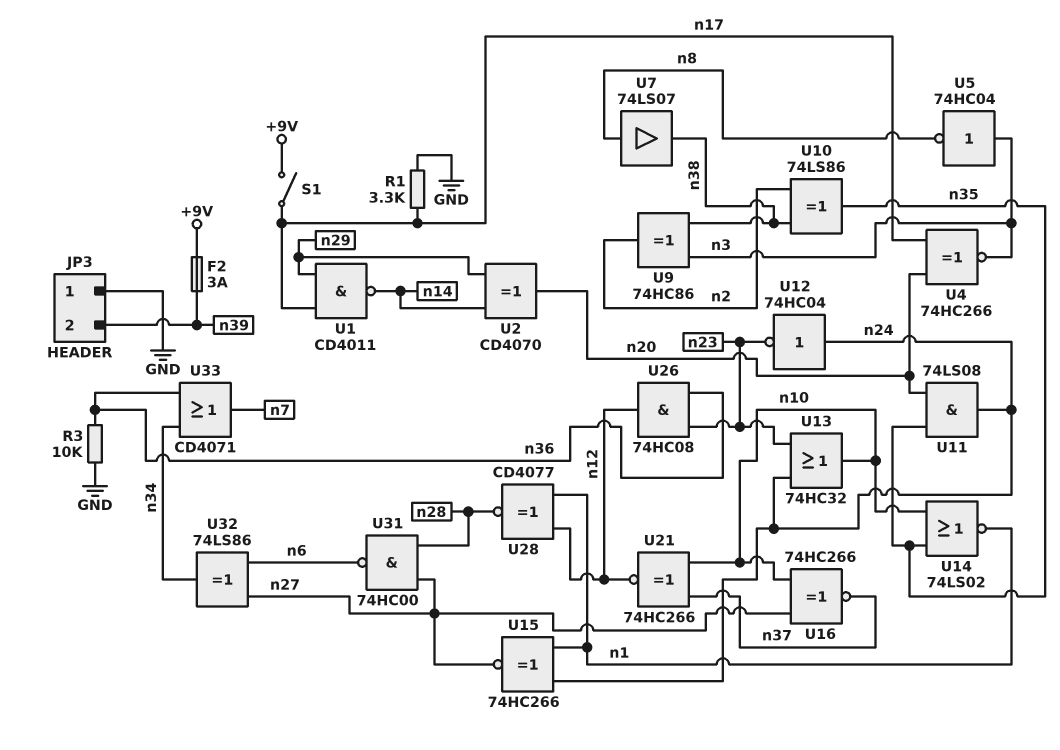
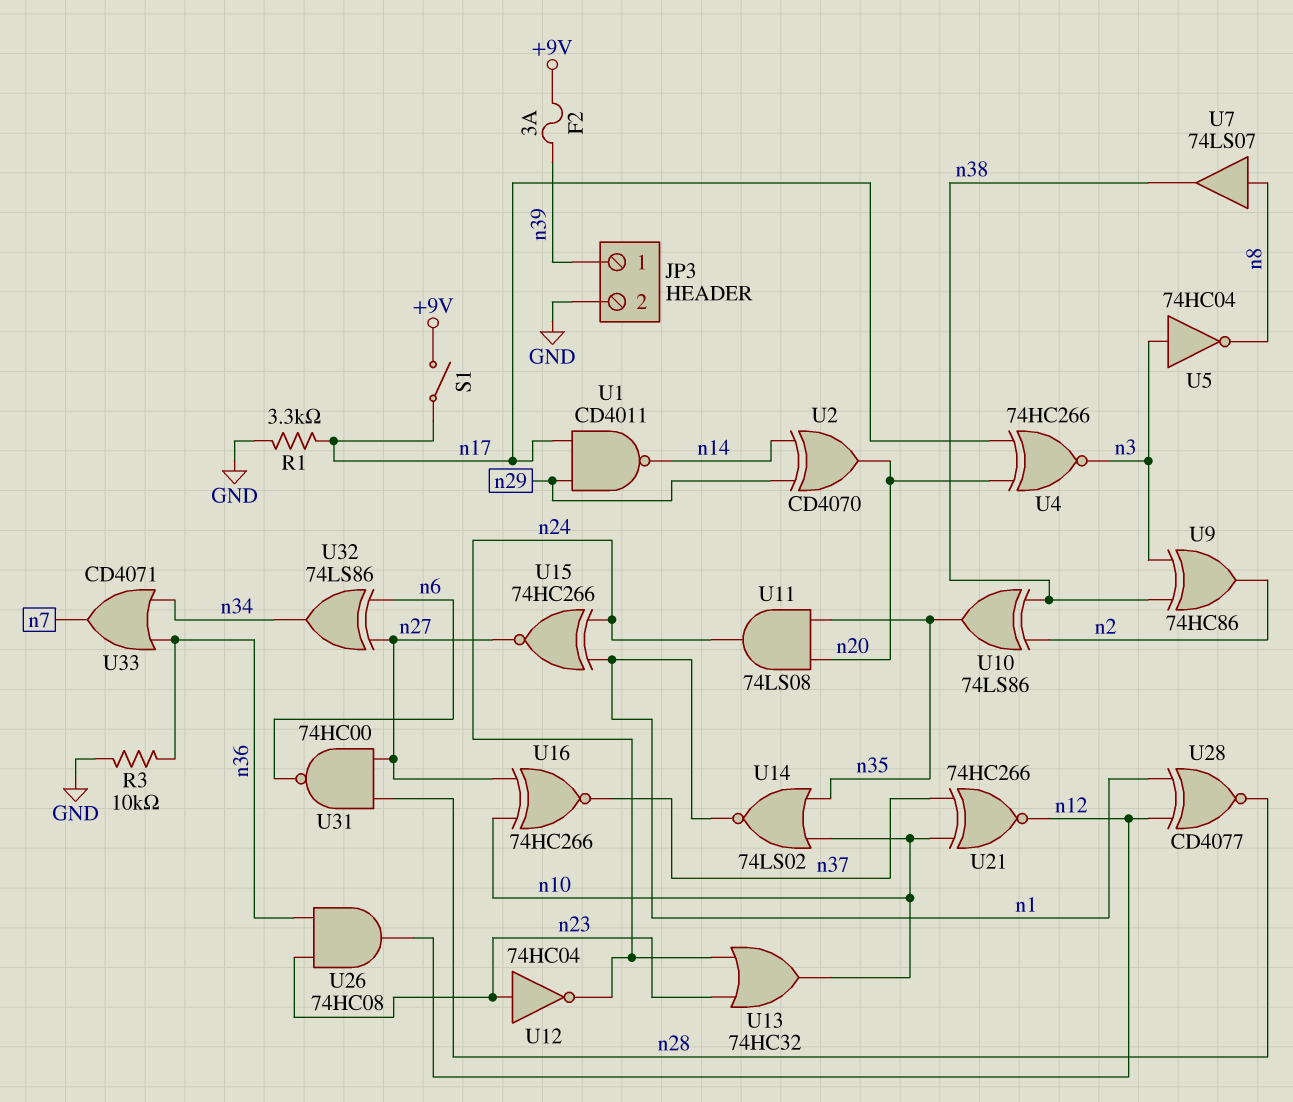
JP3 pin 1: GND -> n39
JP3 pin 2: n39 -> GND
U12: NOT 74HC04 (in n24, out n23) -> NOT 74HC04 (in n23, out n24)

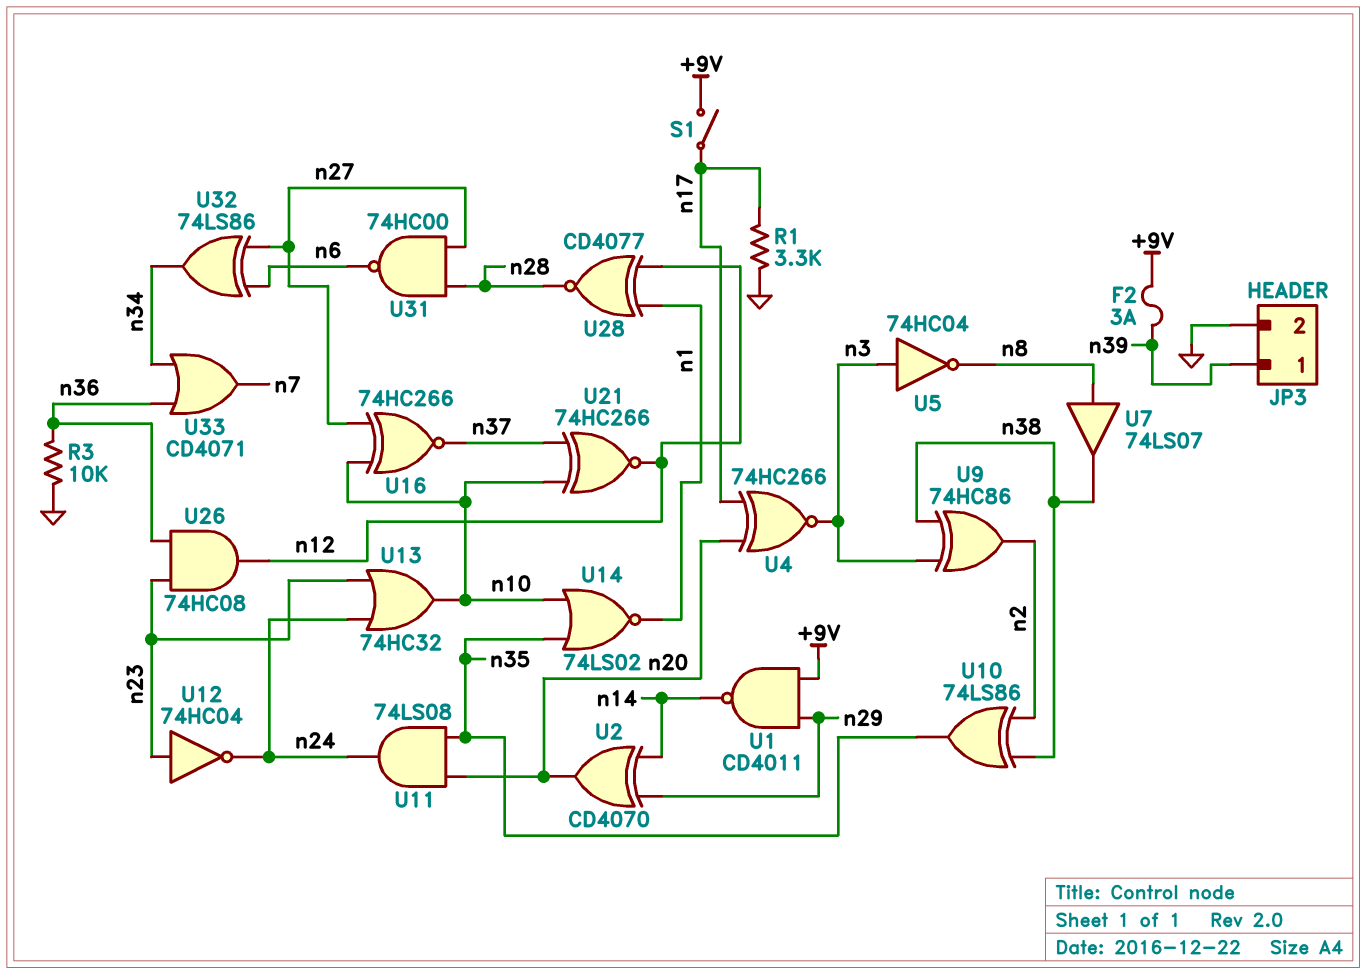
U1: NAND CD4011 (in n17, in n29, out n14) -> NAND CD4011 (in +9V, in n29, out n14)
U15: XNOR 74HC266 (in n1, in n24, out n27) -> none

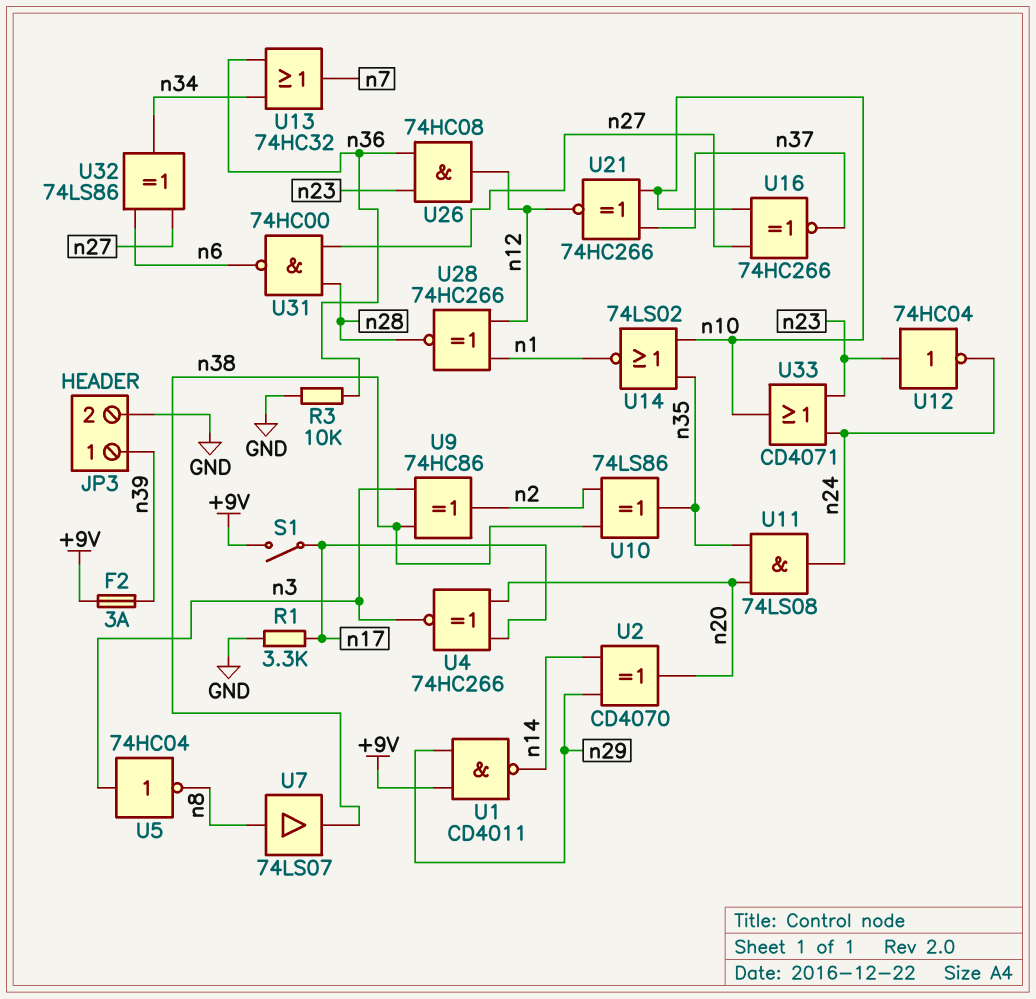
U13: OR 74HC32 (in n23, in n24, out n10) -> OR 74HC32 (in n34, in n36, out n7)
U28: XNOR CD4077 (in n1, in n12, out n28) -> XNOR 74HC266 (in n1, in n12, out n28)
U33: OR CD4071 (in n34, in n36, out n7) -> OR CD4071 (in n23, in n24, out n10)

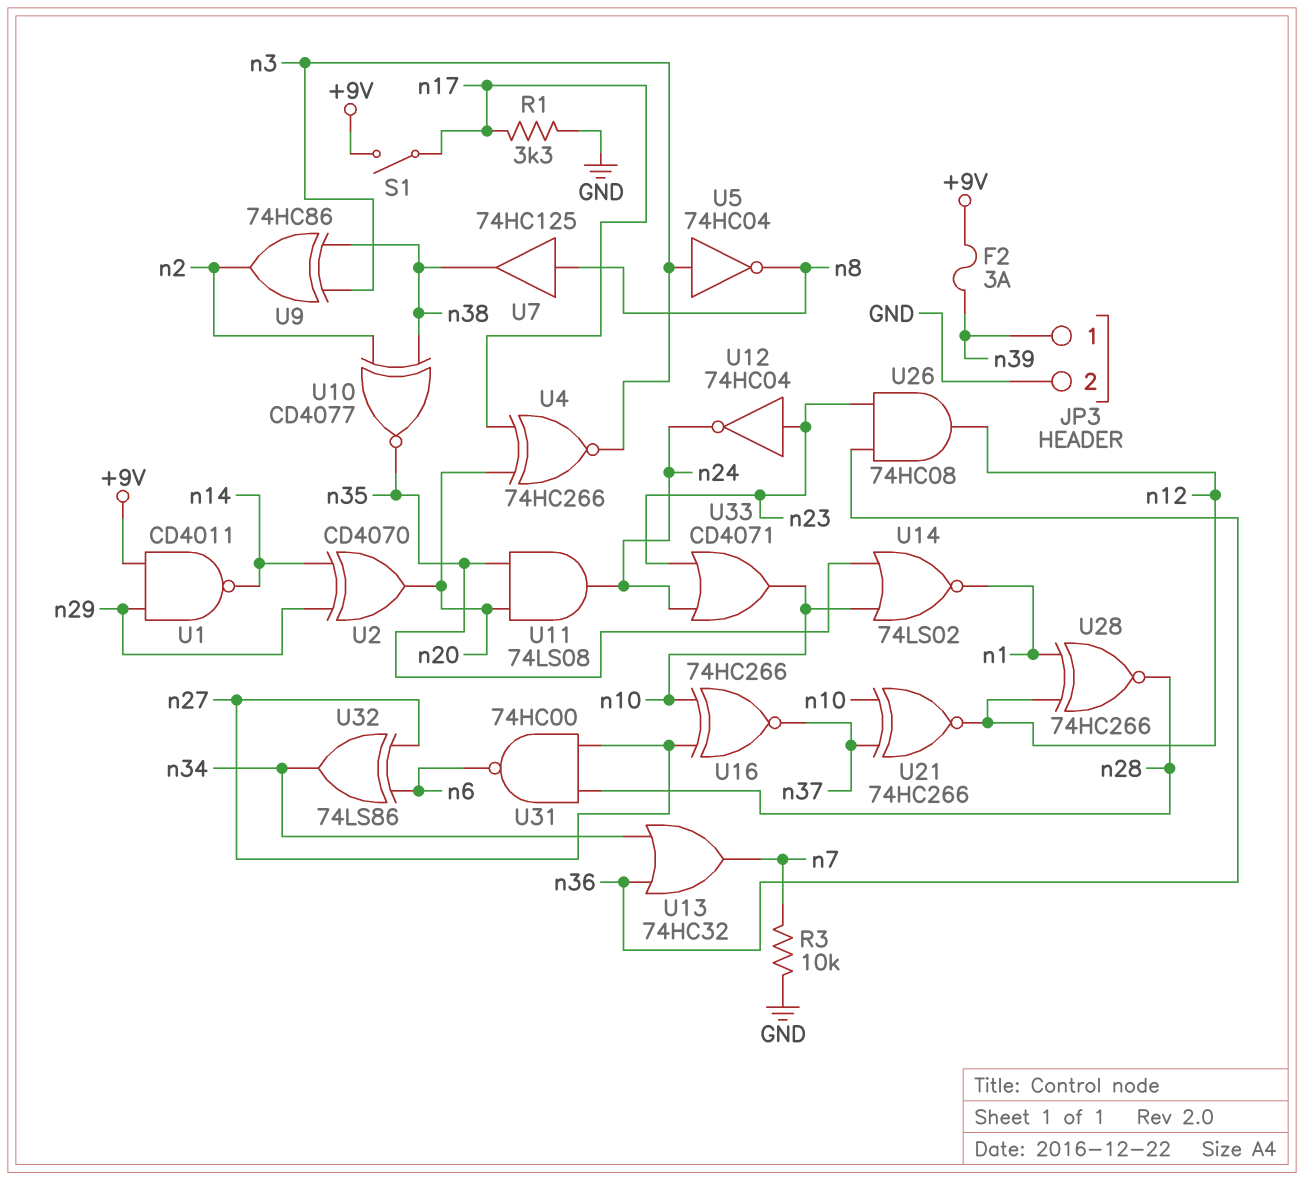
R3: 10k (GND, n36) -> 10k (GND, n7)
U7: buffer 74LS07 (in n8, out n38) -> buffer 74HC125 (in n8, out n38)
U10: XOR 74LS86 (in n2, in n38, out n35) -> XNOR CD4077 (in n2, in n38, out n35)

